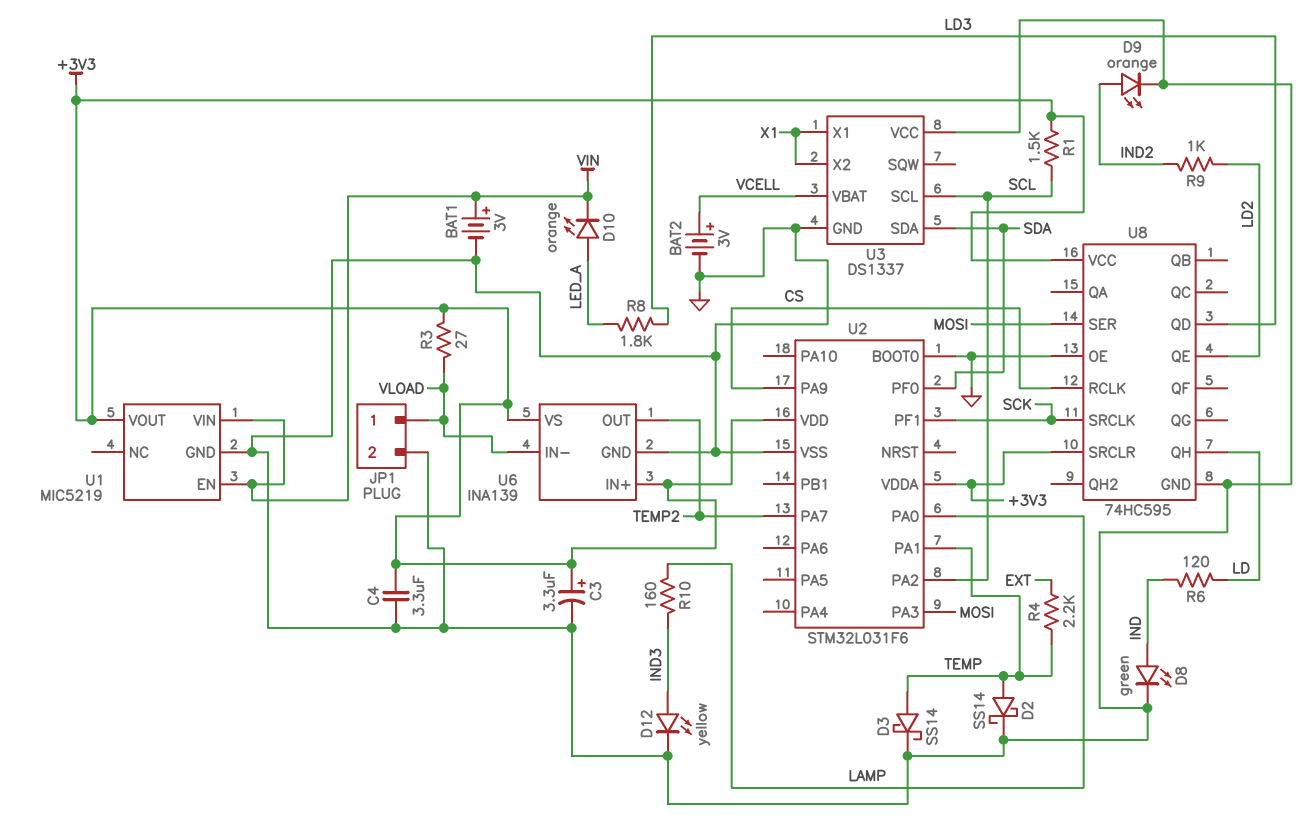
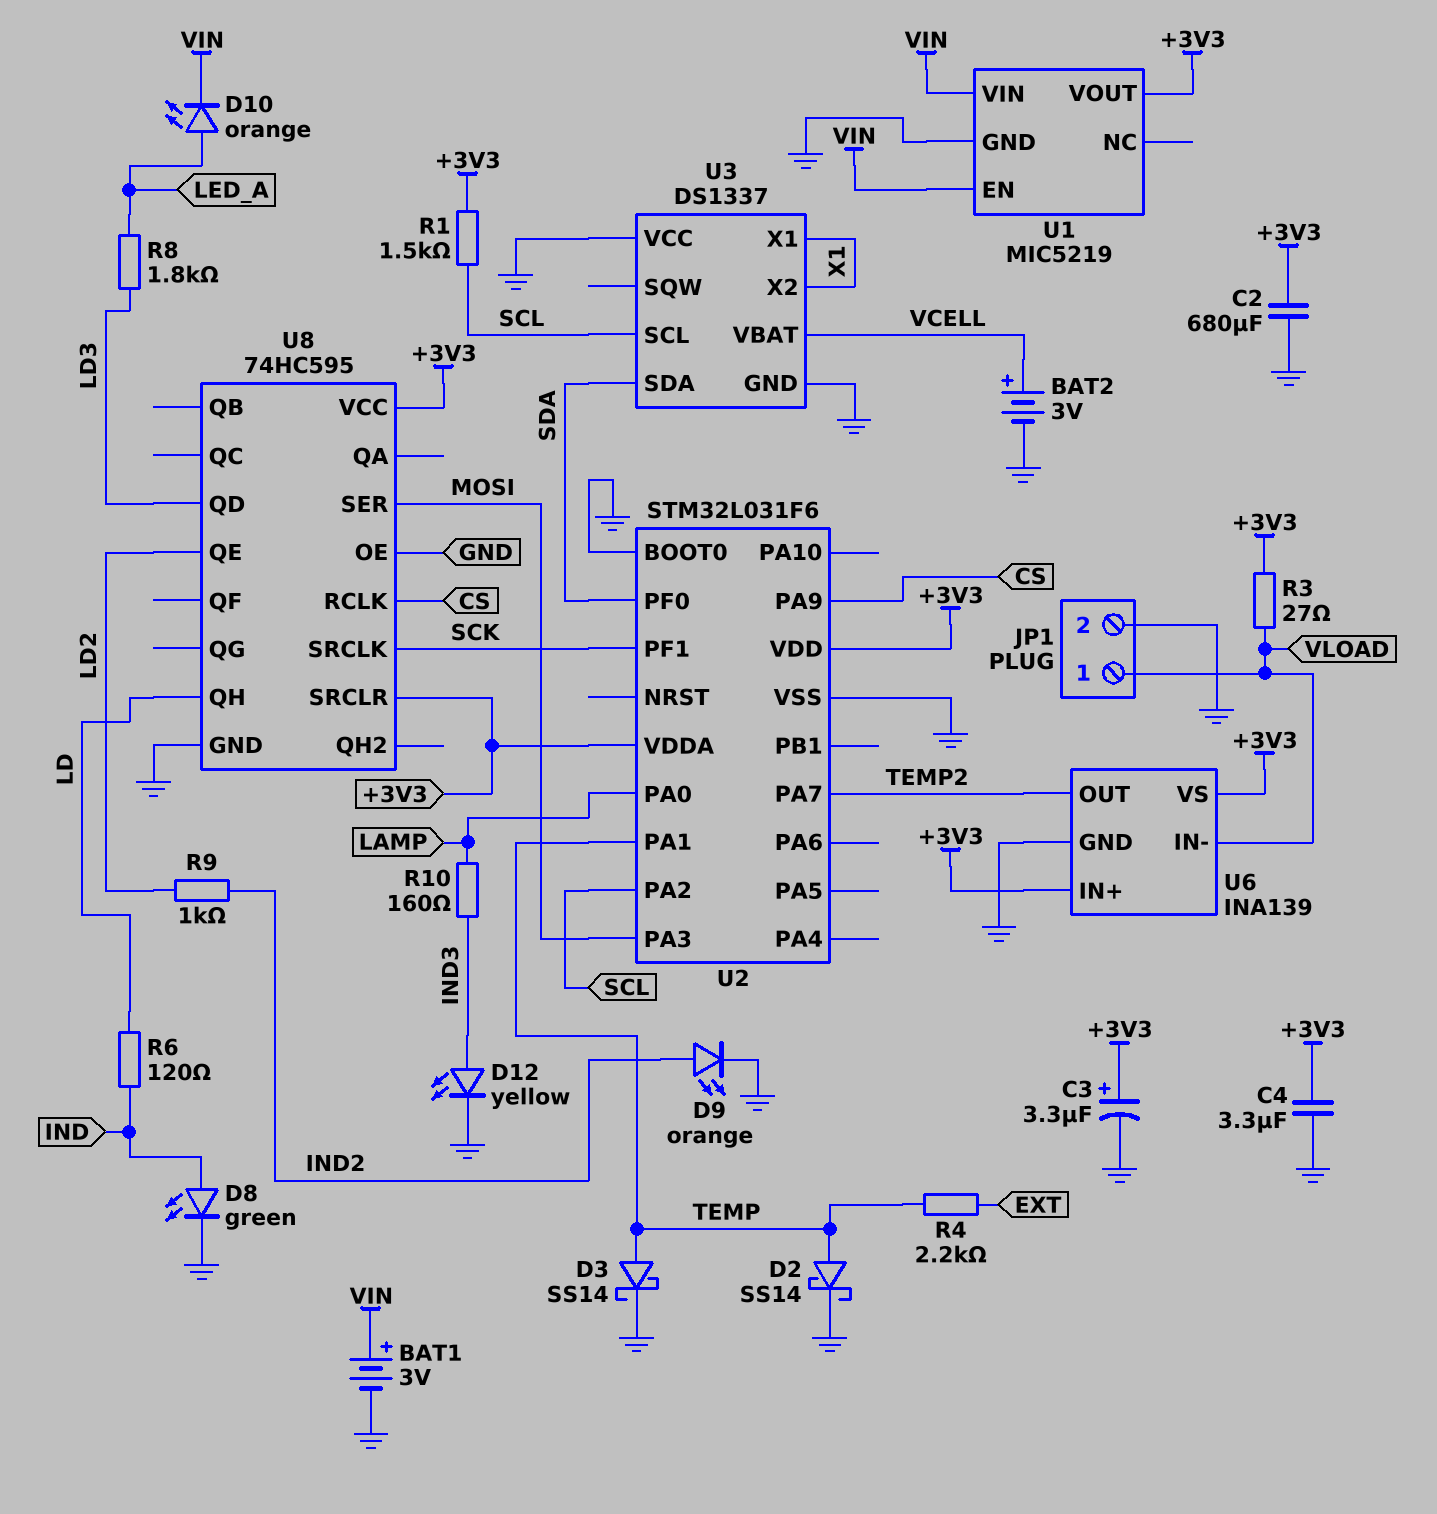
C2: none -> 680uF (+3V3, GND)

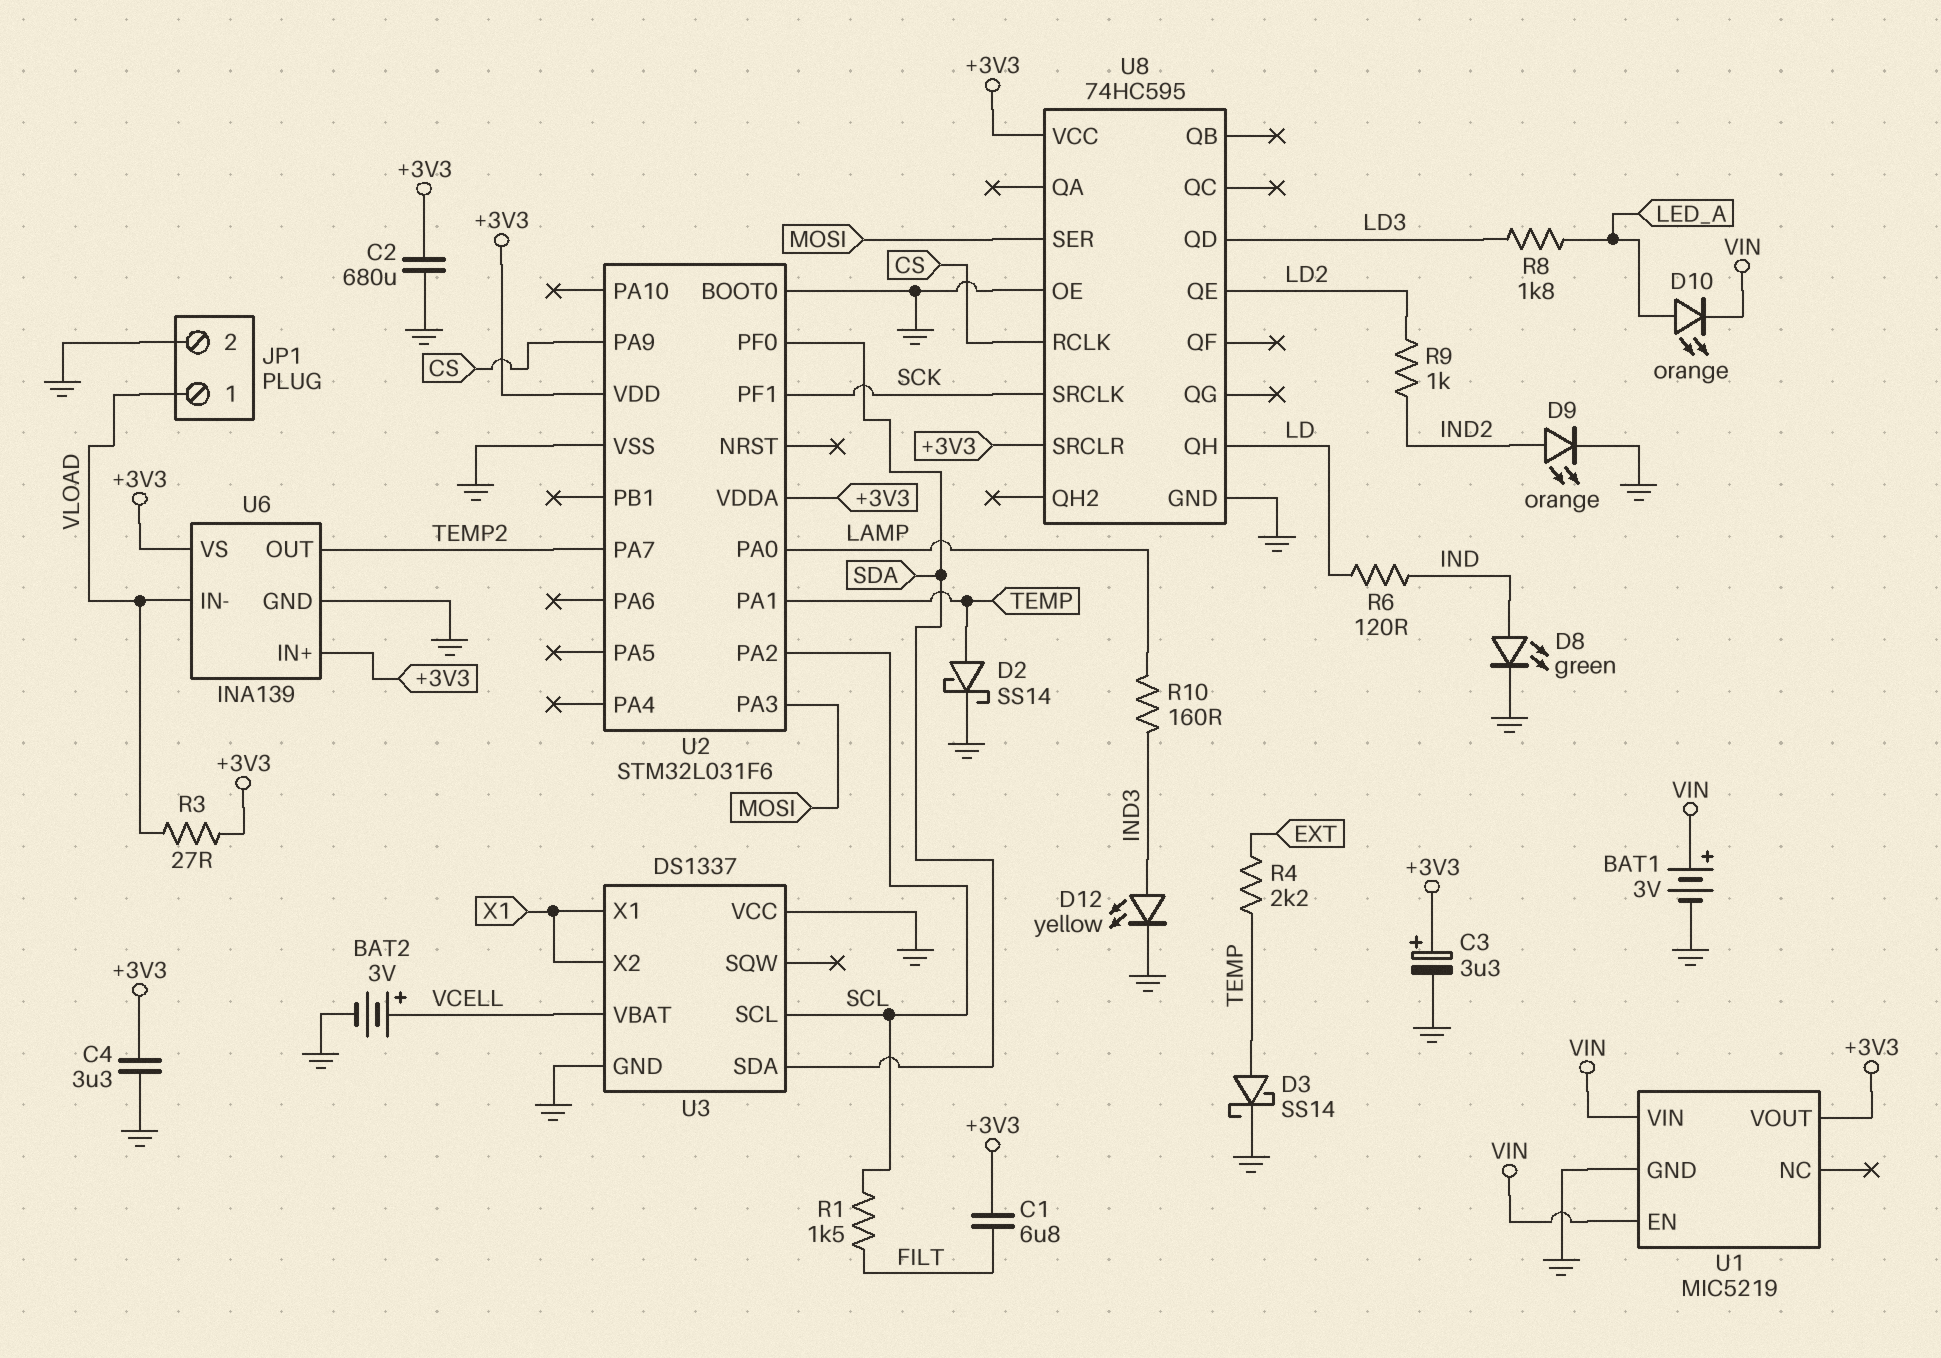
C1: none -> 6.8uF (+3V3, FILT)
R1: 1.5k (+3V3, SCL) -> 1.5k (FILT, SCL)

